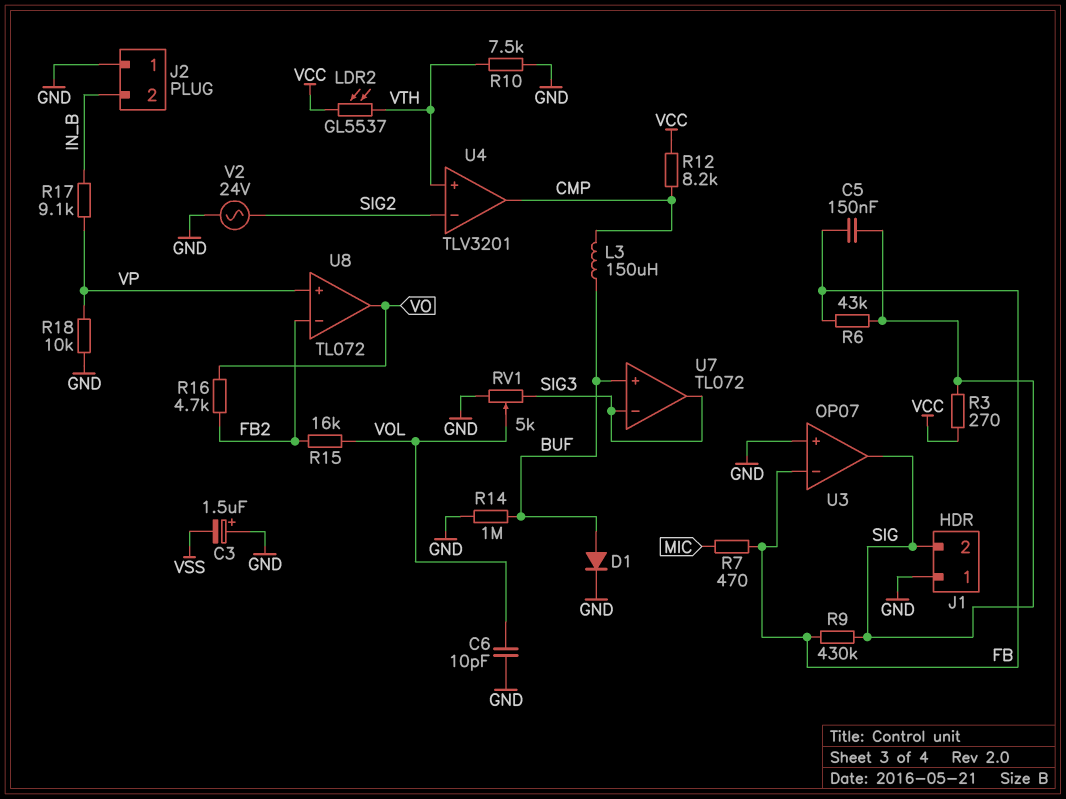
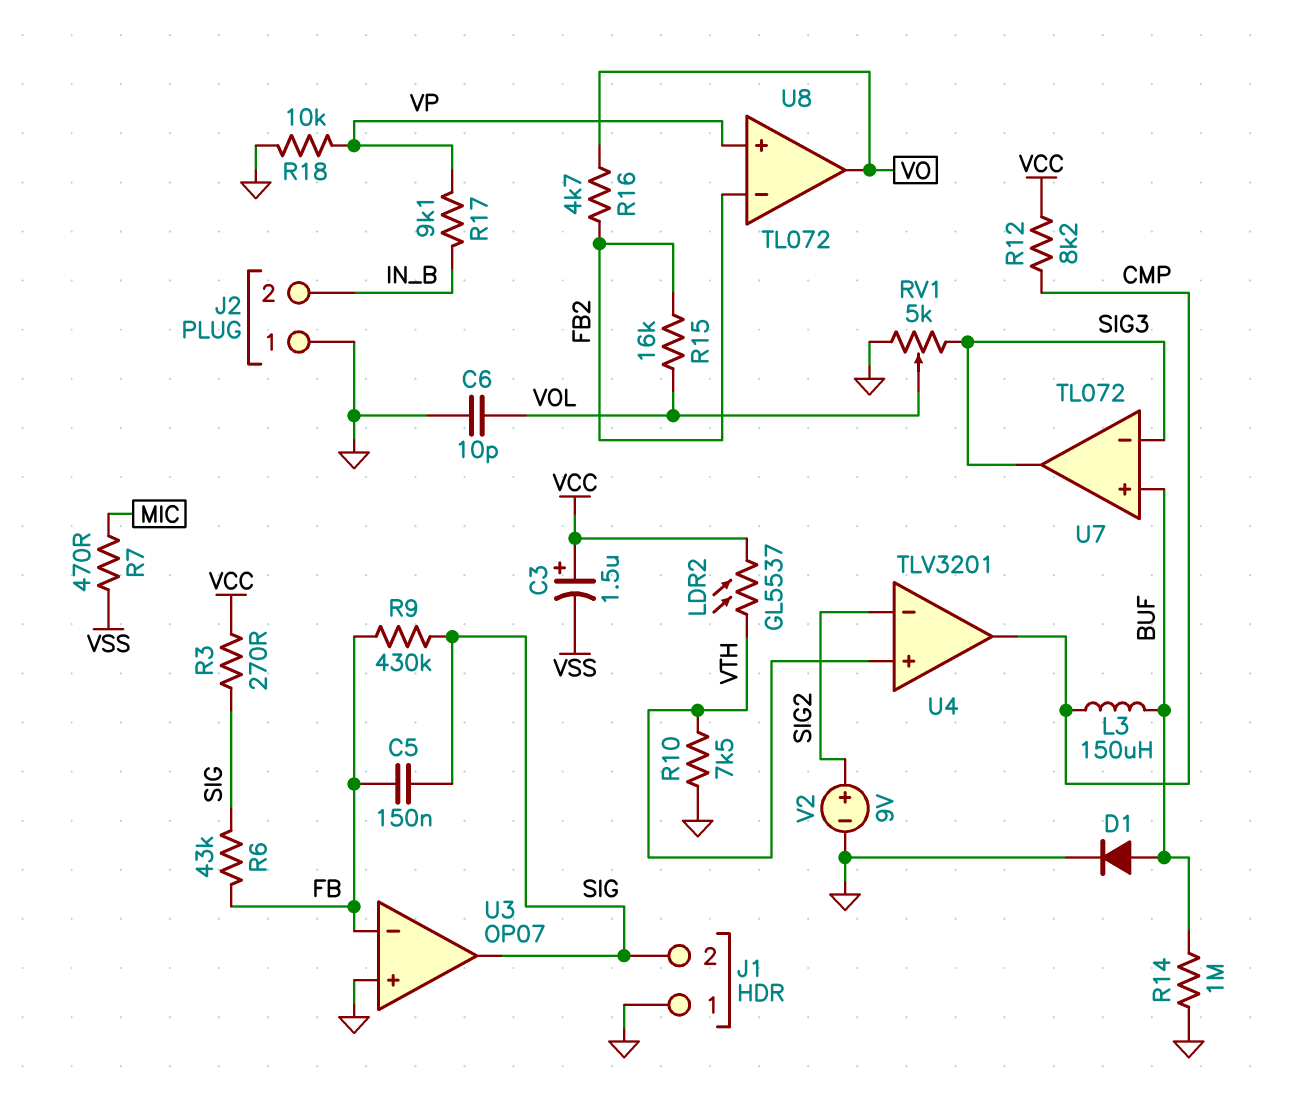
C3: 1.5uF (plus GND, minus VSS) -> 1.5uF (plus VCC, minus VSS)
R7: 470 (FB, MIC) -> 470 (MIC, VSS)
V2: AC 24V (GND, SIG2) -> 9V (plus SIG2, minus GND)

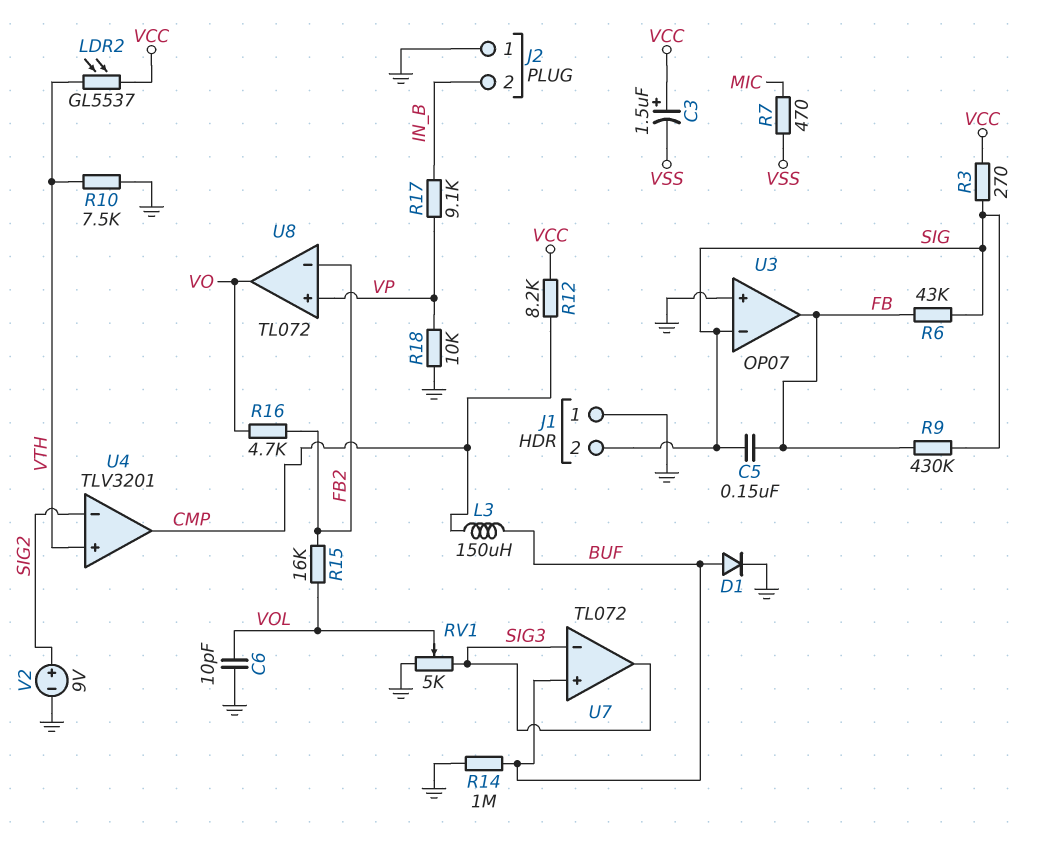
U3 pin in-: FB -> SIG
U3 pin out: SIG -> FB

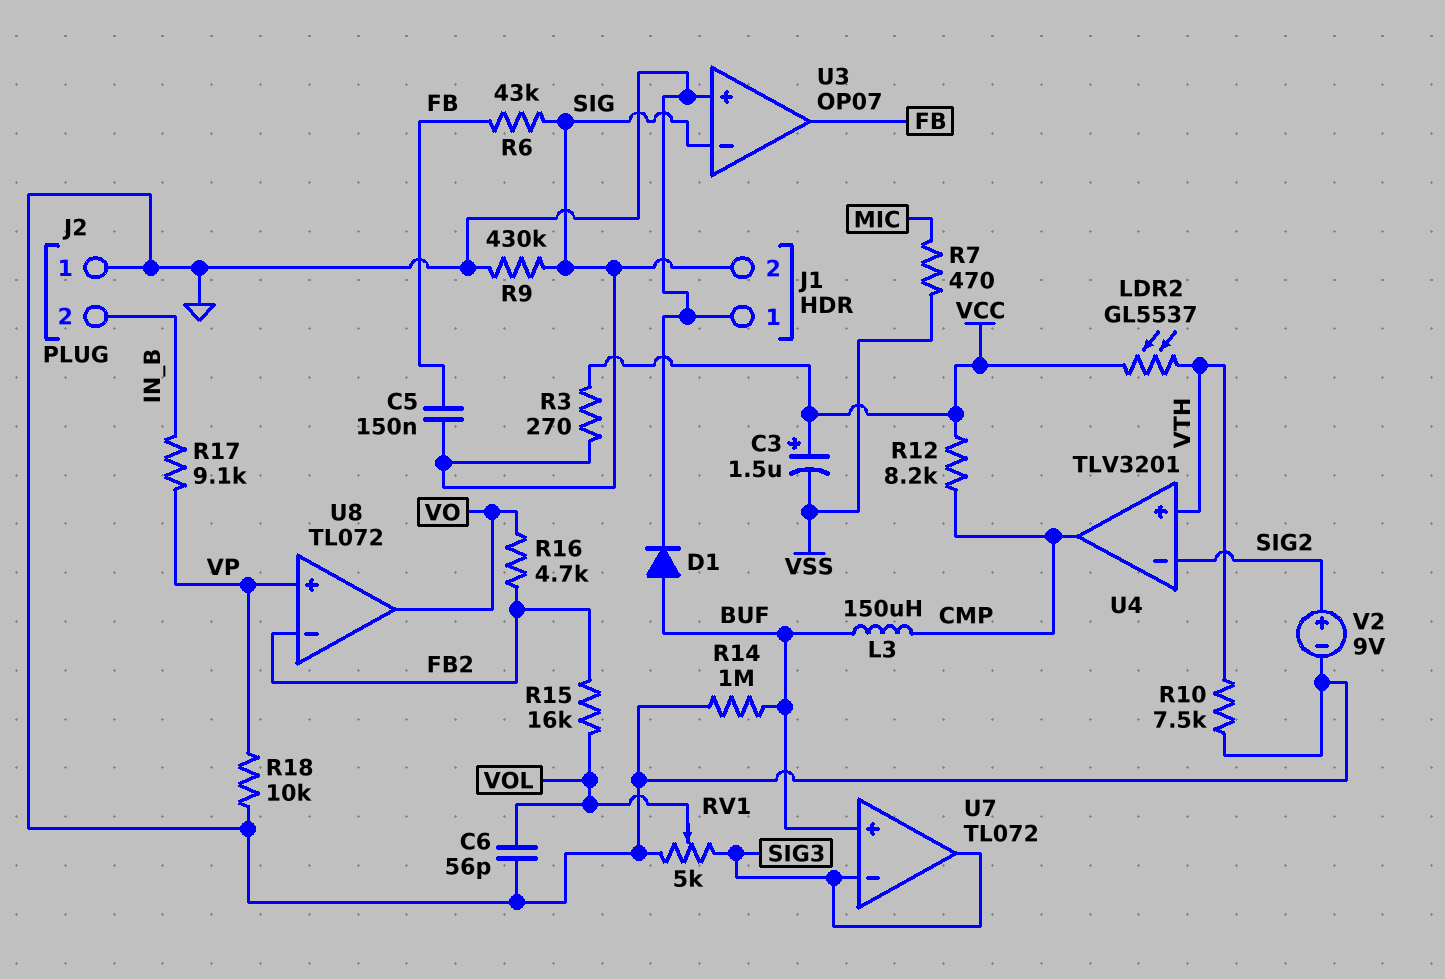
C6: 10pF (GND, VOL) -> 56pF (GND, VOL)
R9: 430k (FB, SIG) -> 430k (GND, SIG)

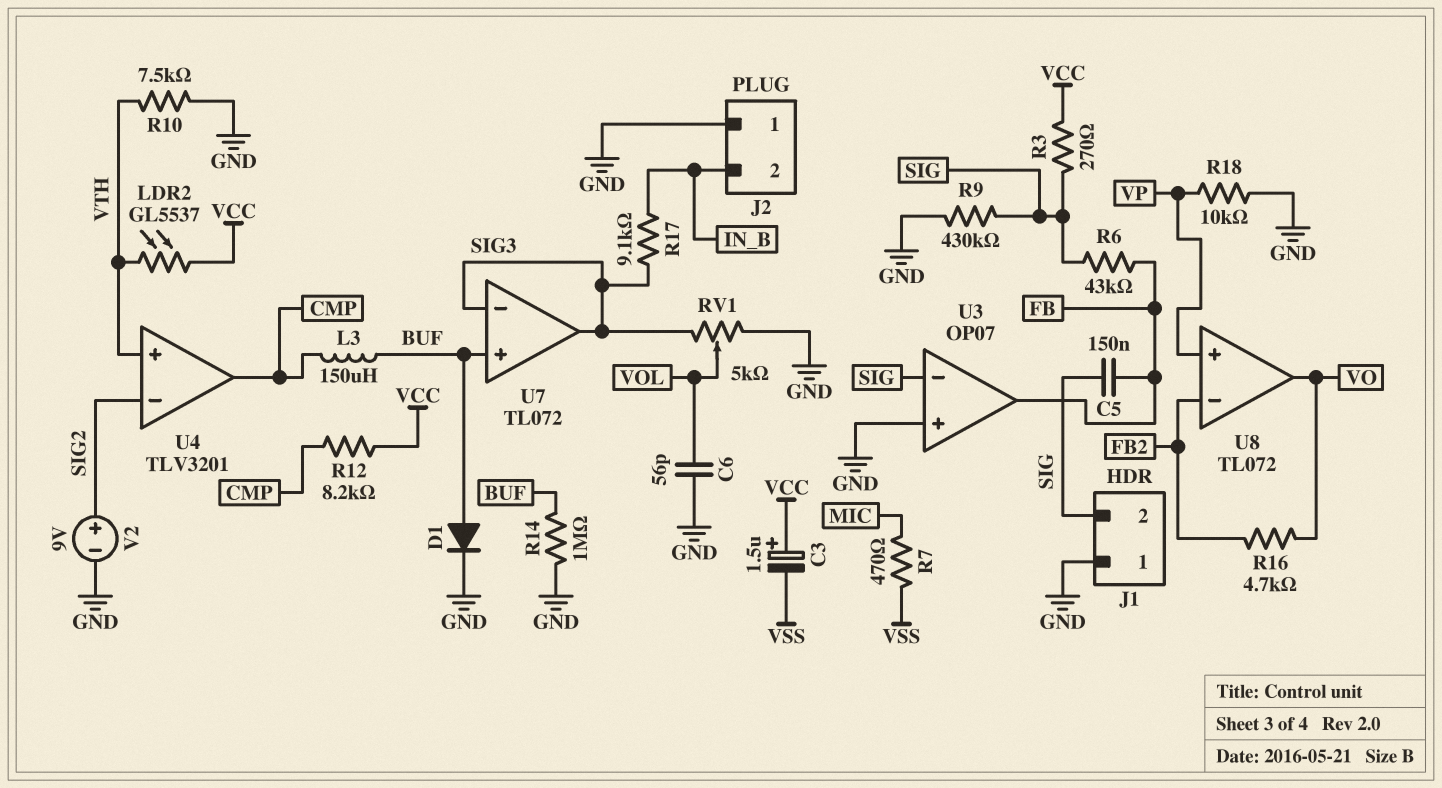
R15: 16k (FB2, VOL) -> none
R17: 9.1k (IN_B, VP) -> 9.1k (IN_B, SIG3)

